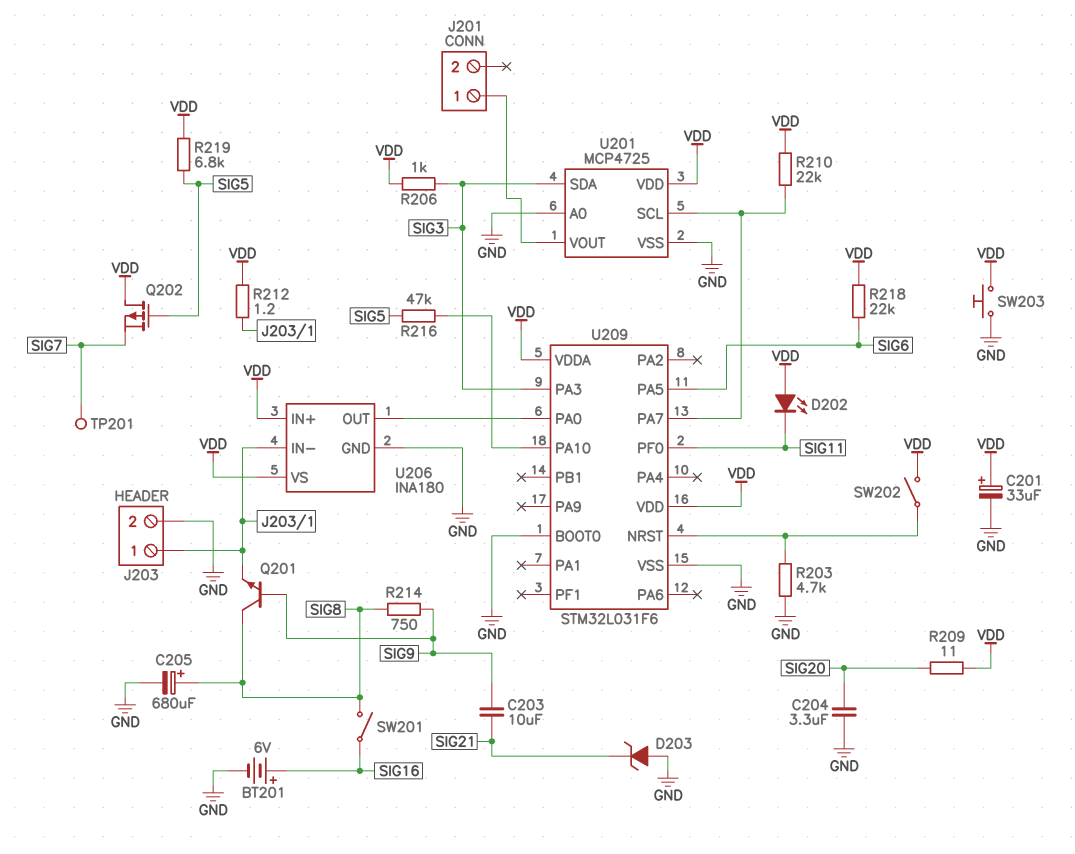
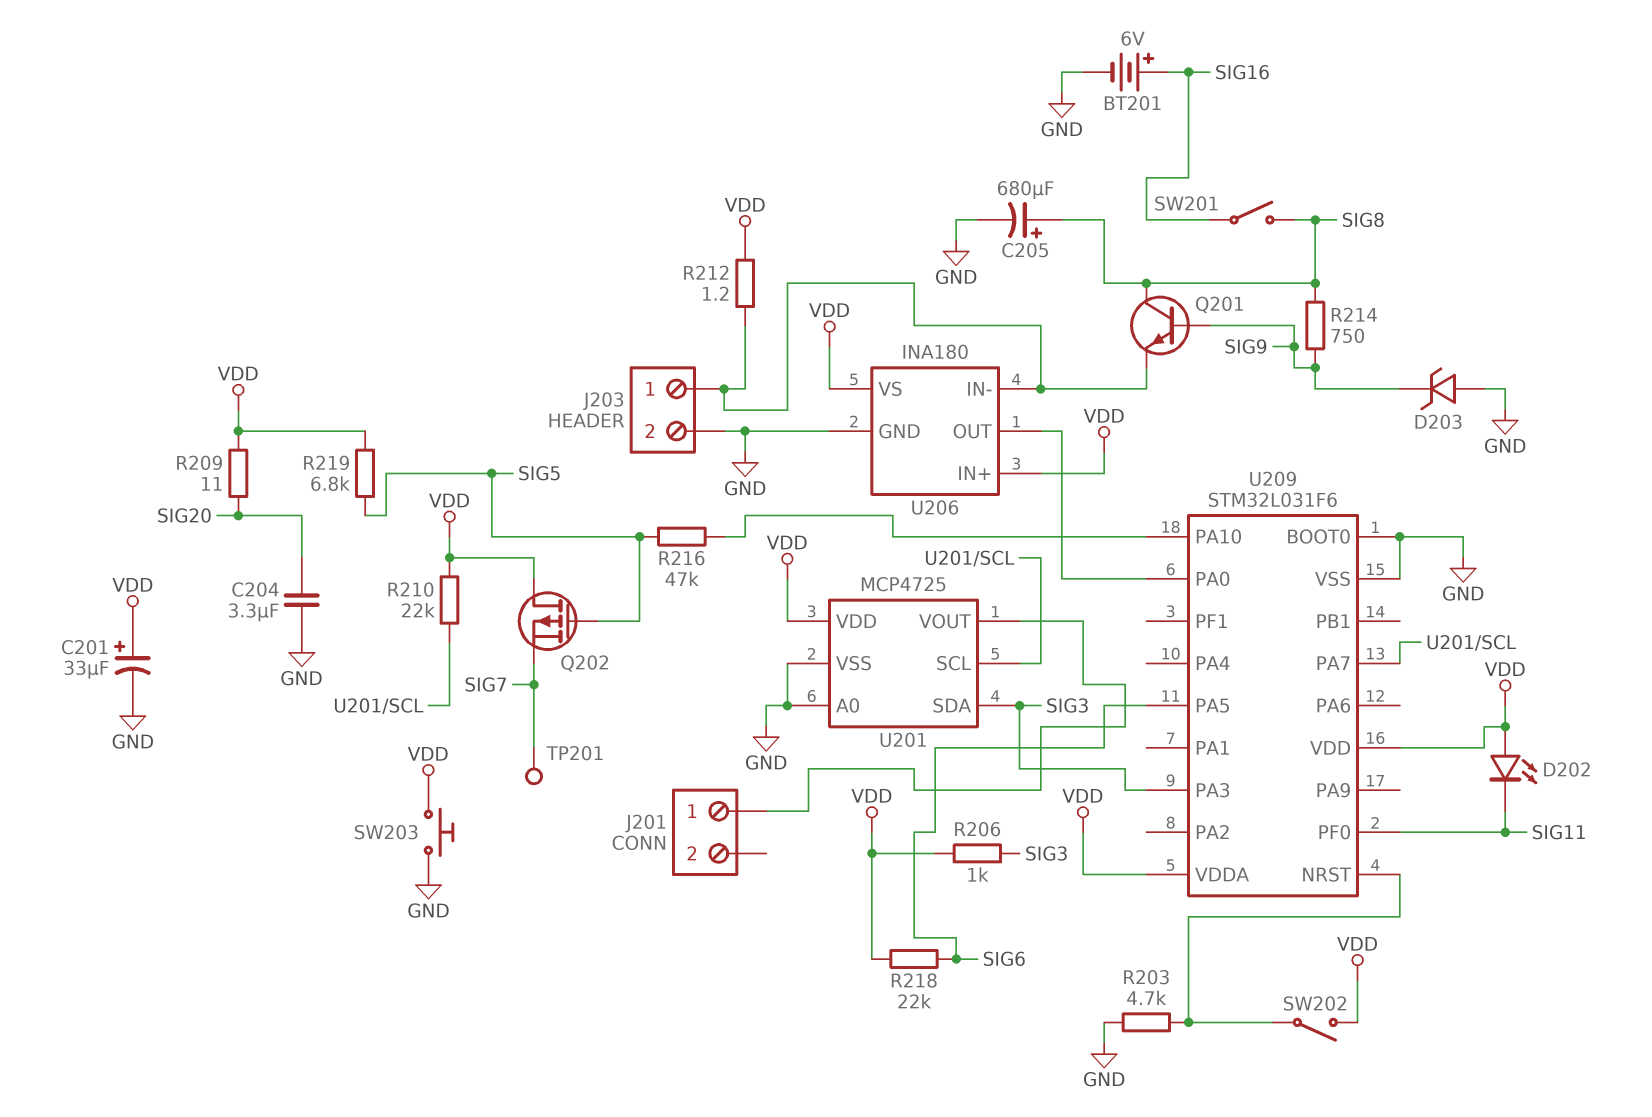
C203: 10uF (SIG9, SIG21) -> none
D203: zener (A GND, K SIG21) -> zener (A GND, K SIG9)

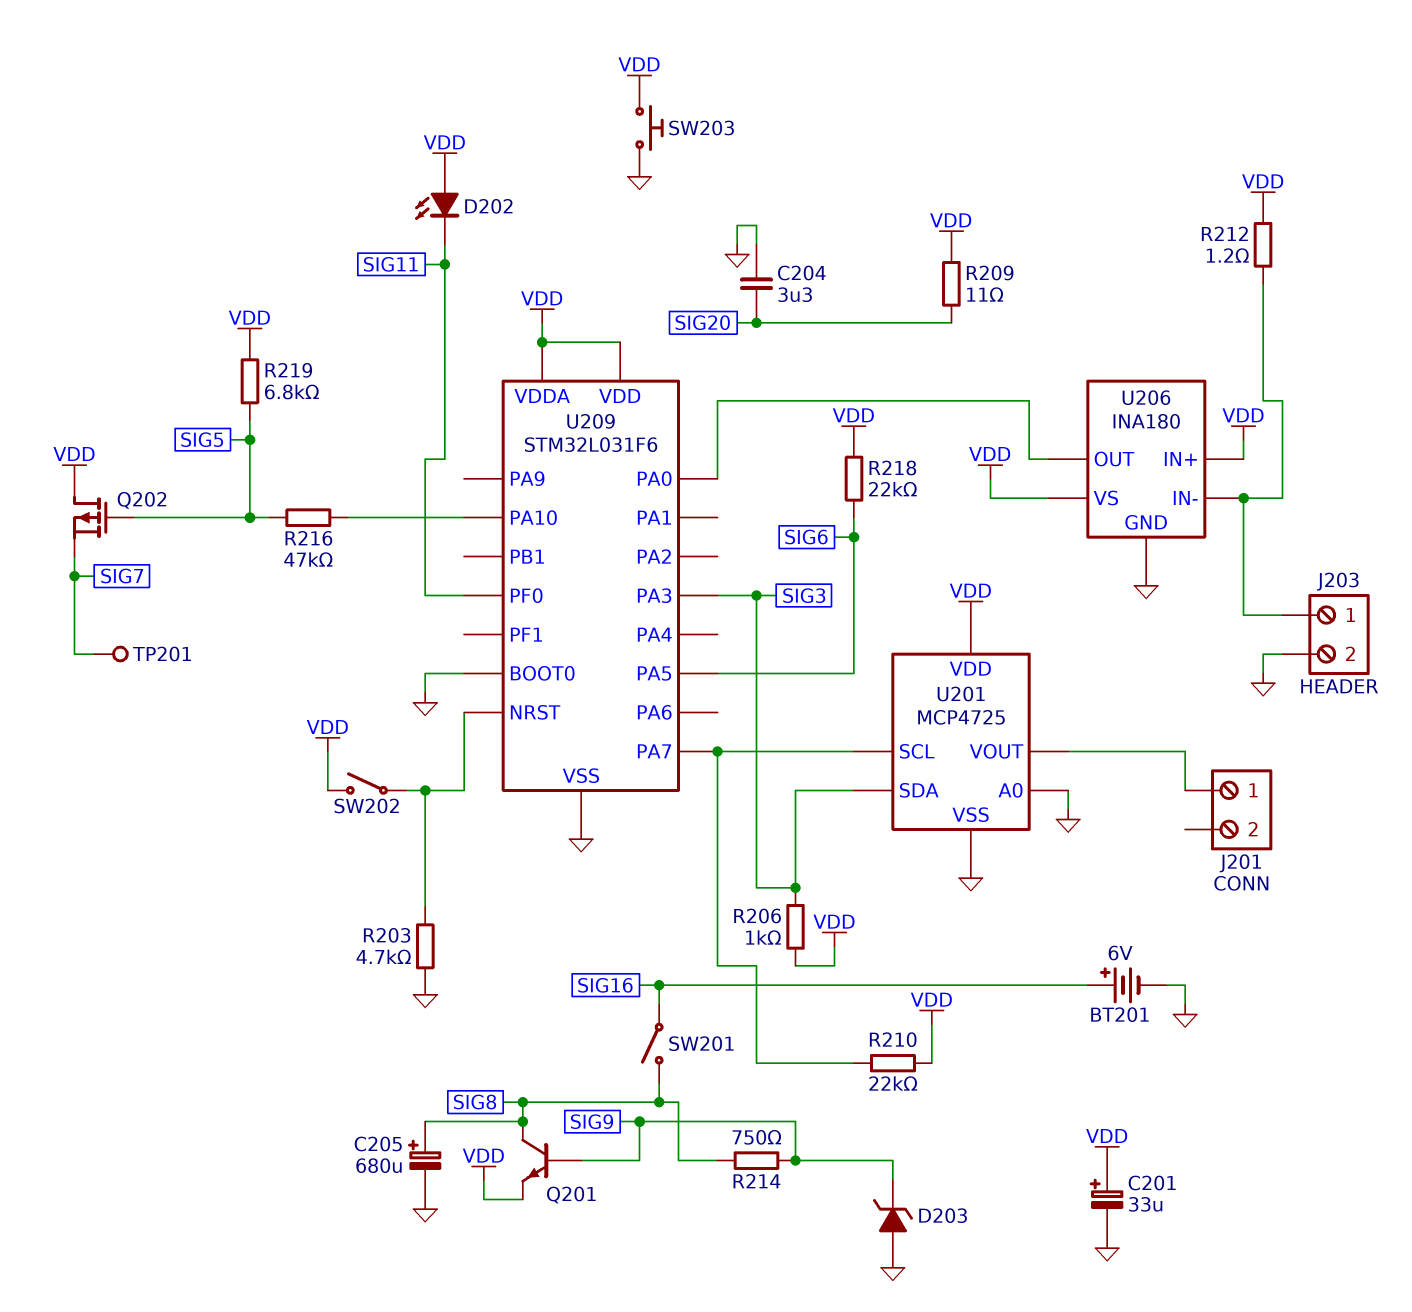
Q201: NPN (B SIG9, C SIG8, E J203/1) -> NPN (B SIG9, C SIG8, E VDD)

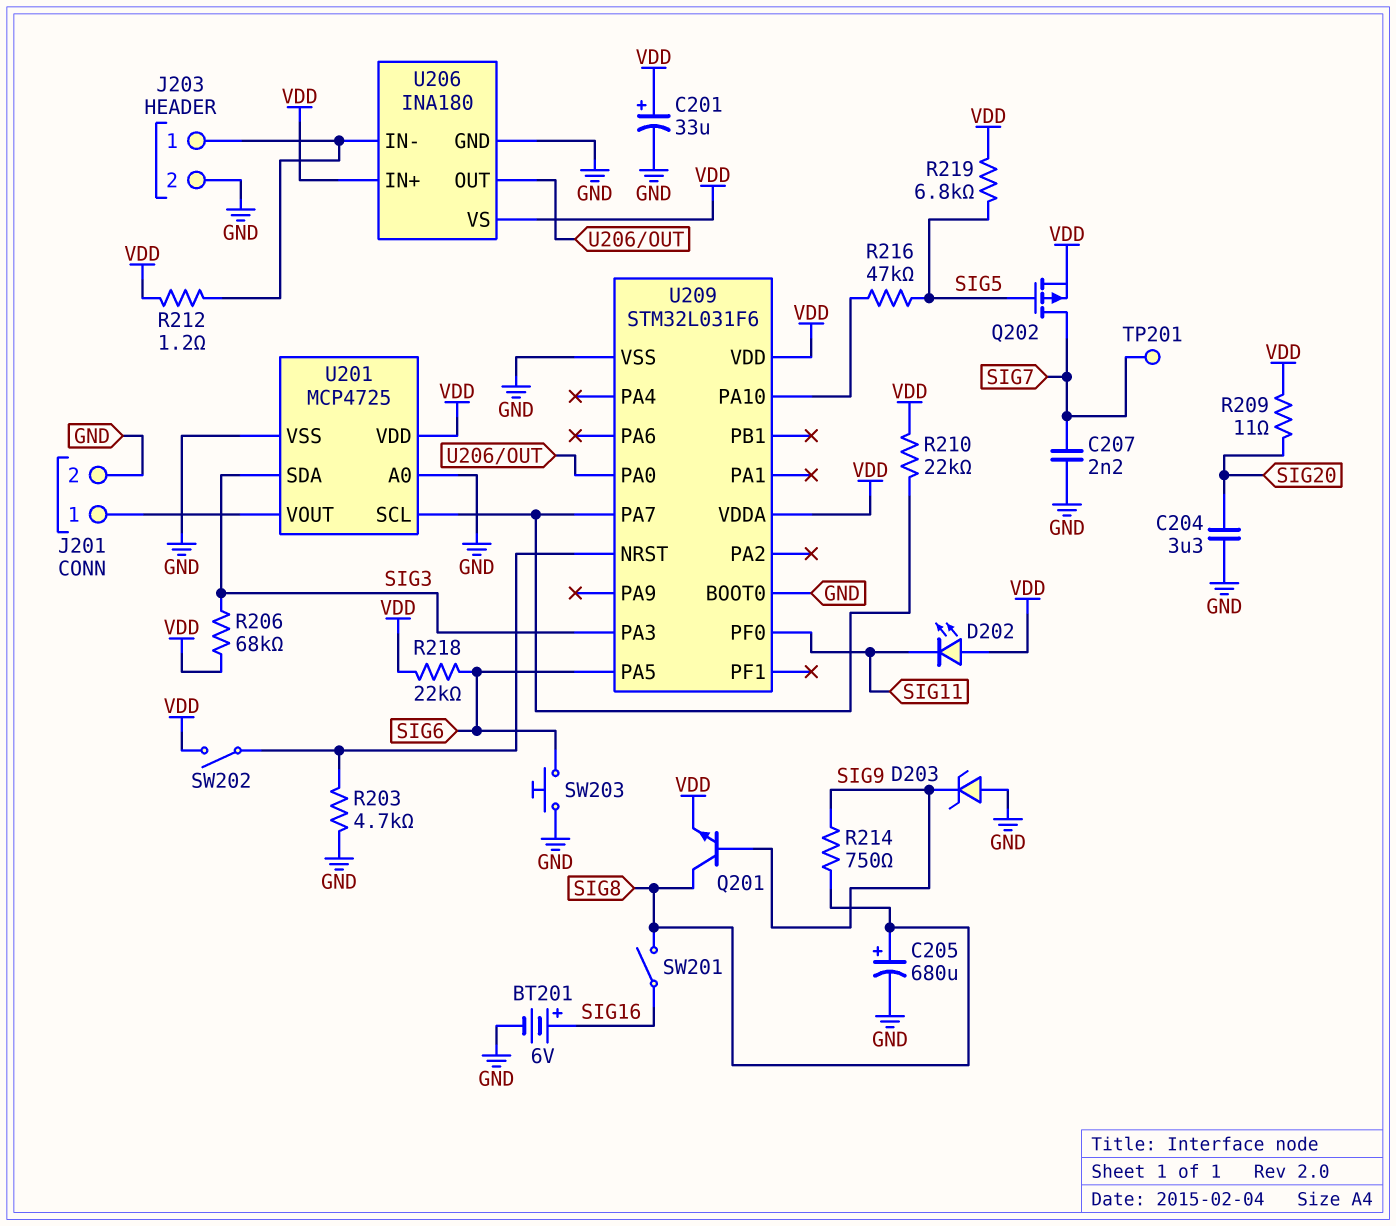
C207: none -> 2.2nF (GND, SIG7)
J201 pin 2: none -> GND
Q202: PMOS (G SIG5, D VDD, S SIG7) -> PMOS (G SIG5, D SIG7, S VDD)
R206: 1k (SIG3, VDD) -> 68k (SIG3, VDD)
SW203: button (GND, VDD) -> button (GND, SIG6)

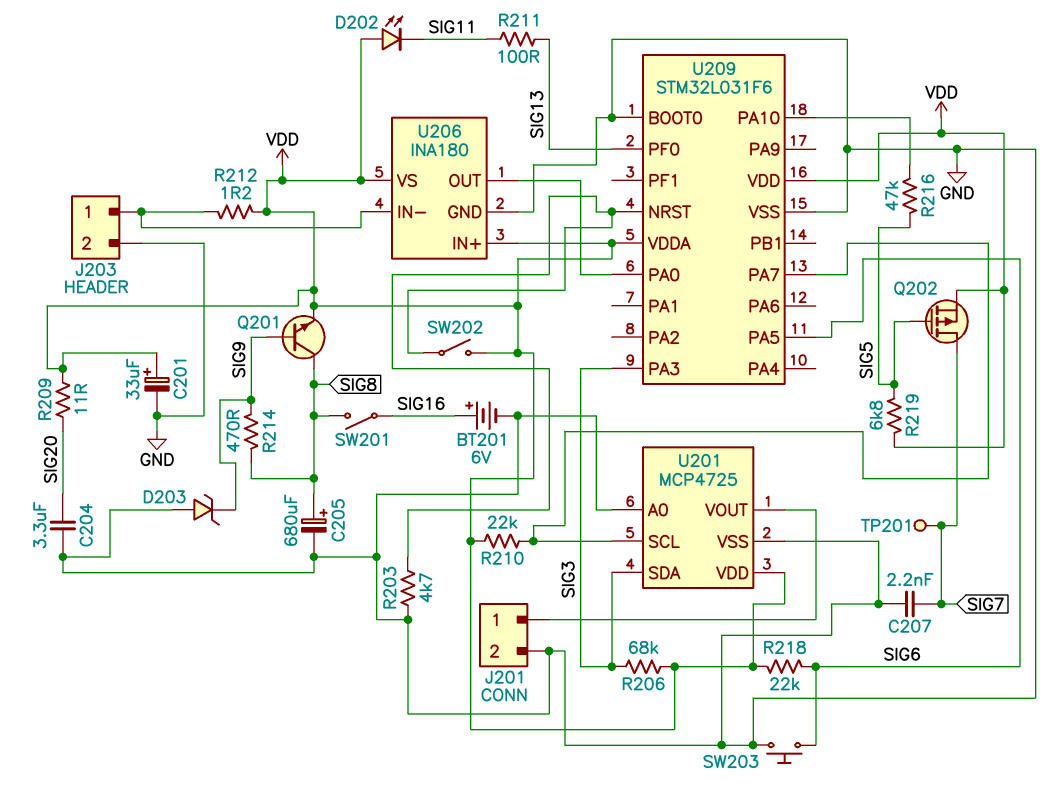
R211: none -> 100 (SIG11, SIG13)
R214: 750 (SIG8, SIG9) -> 470 (SIG8, SIG9)
U209 pin PF0: SIG11 -> SIG13

